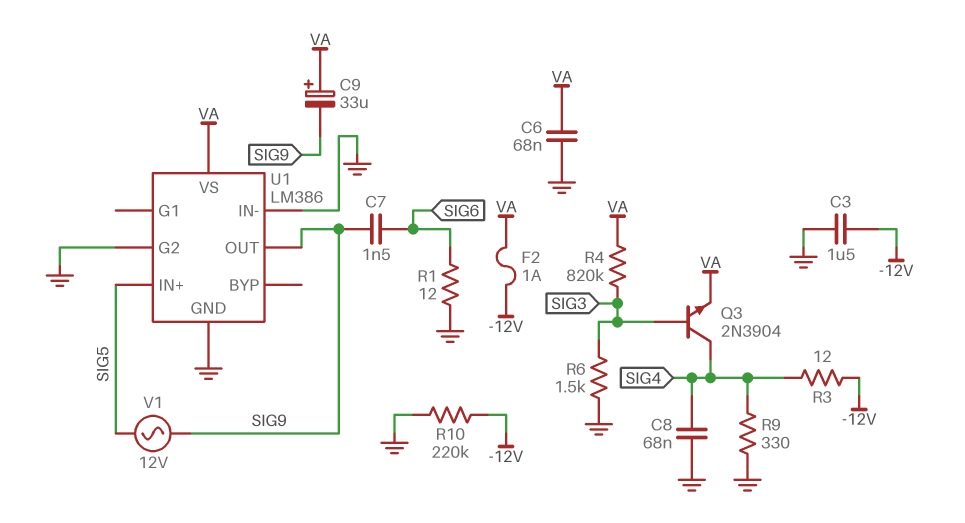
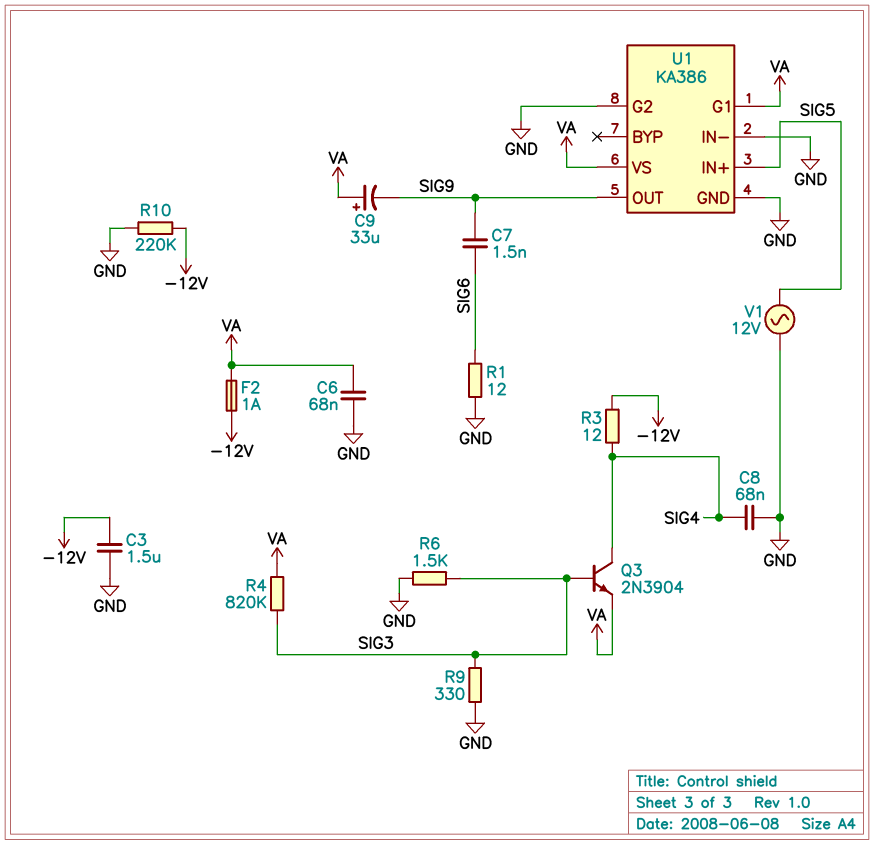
R9: 330 (GND, SIG4) -> 330 (GND, SIG3)
U1: LM386 -> KA386
U1 pin G1: none -> VA
V1: AC 12V (SIG5, SIG9) -> AC 12V (GND, SIG5)

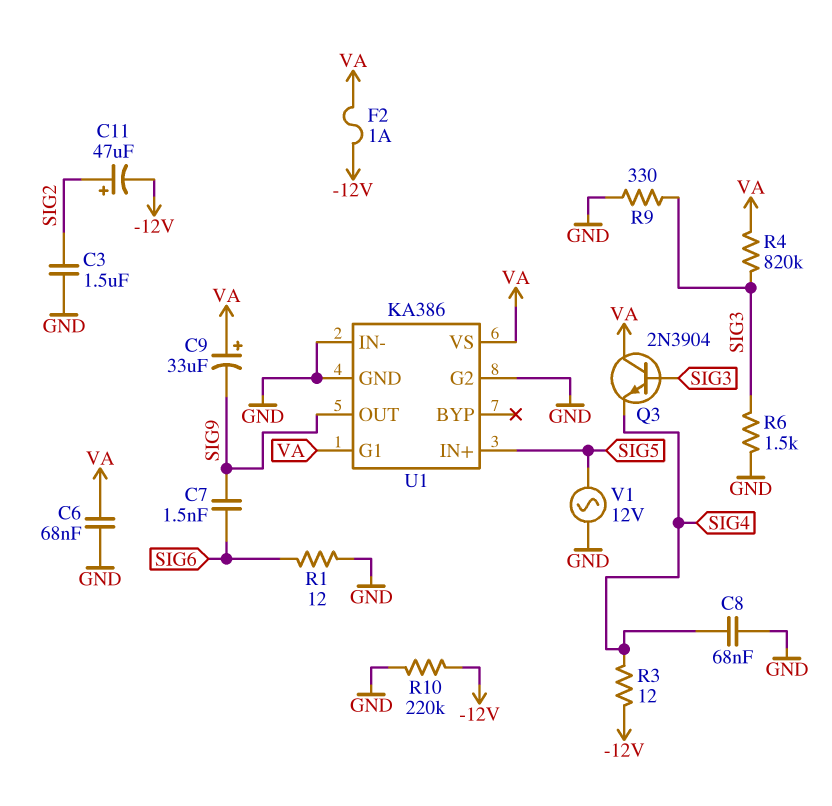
C3: 1.5uF (-12V, GND) -> 1.5uF (GND, SIG2)
C11: none -> 47uF (plus SIG2, minus -12V)
Q3: NPN 2N3904 (B SIG3, C SIG4, E VA) -> NPN 2N3904 (B SIG3, C VA, E SIG4)

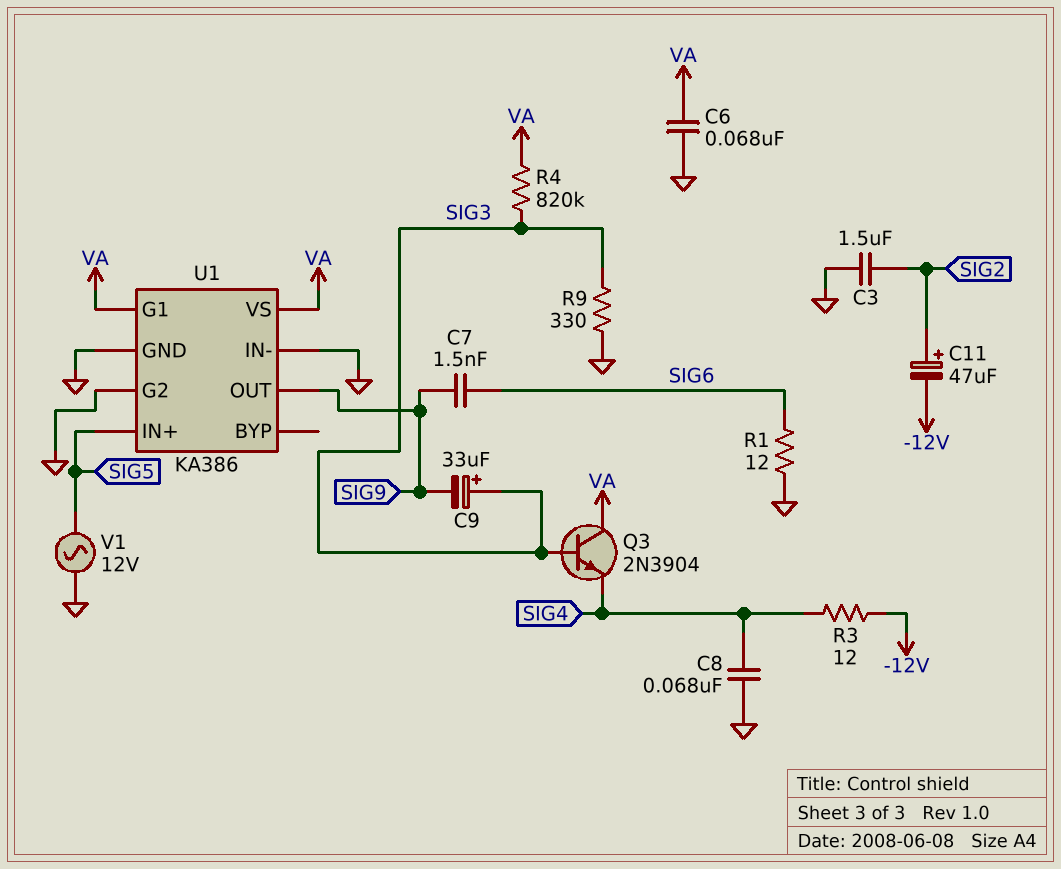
C9: 33uF (plus VA, minus SIG9) -> 33uF (plus SIG3, minus SIG9)
F2: 1A (-12V, VA) -> none
R6: 1.5k (GND, SIG3) -> none
R10: 220k (-12V, GND) -> none

